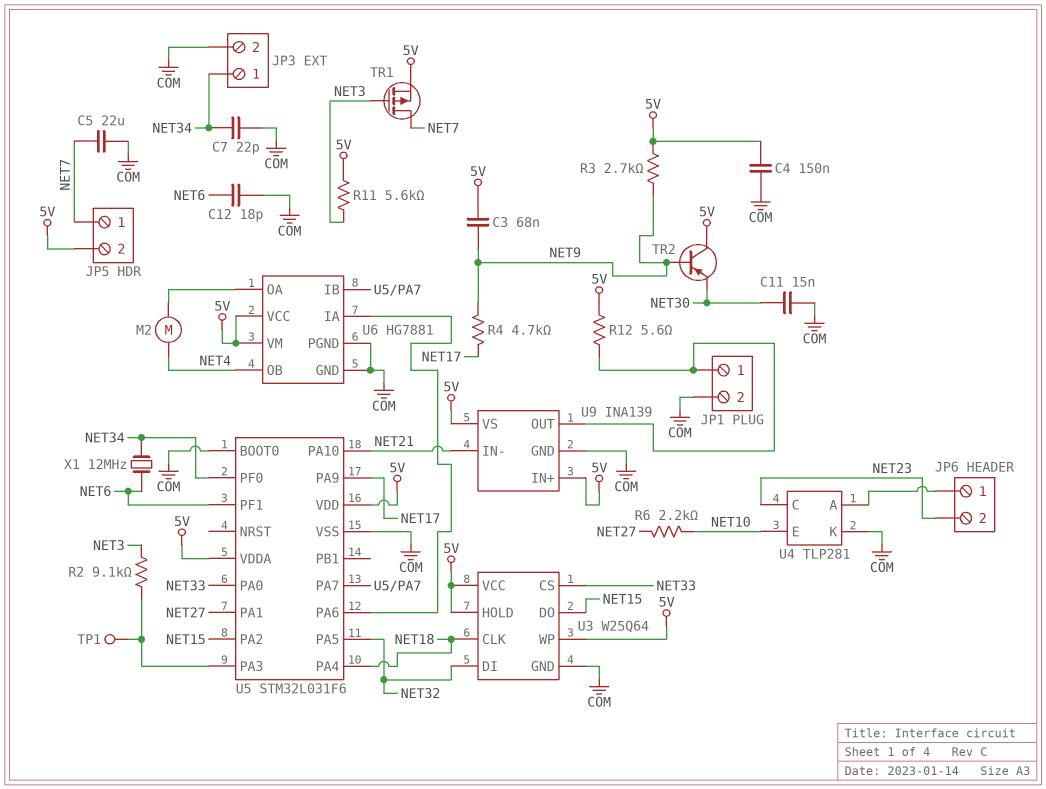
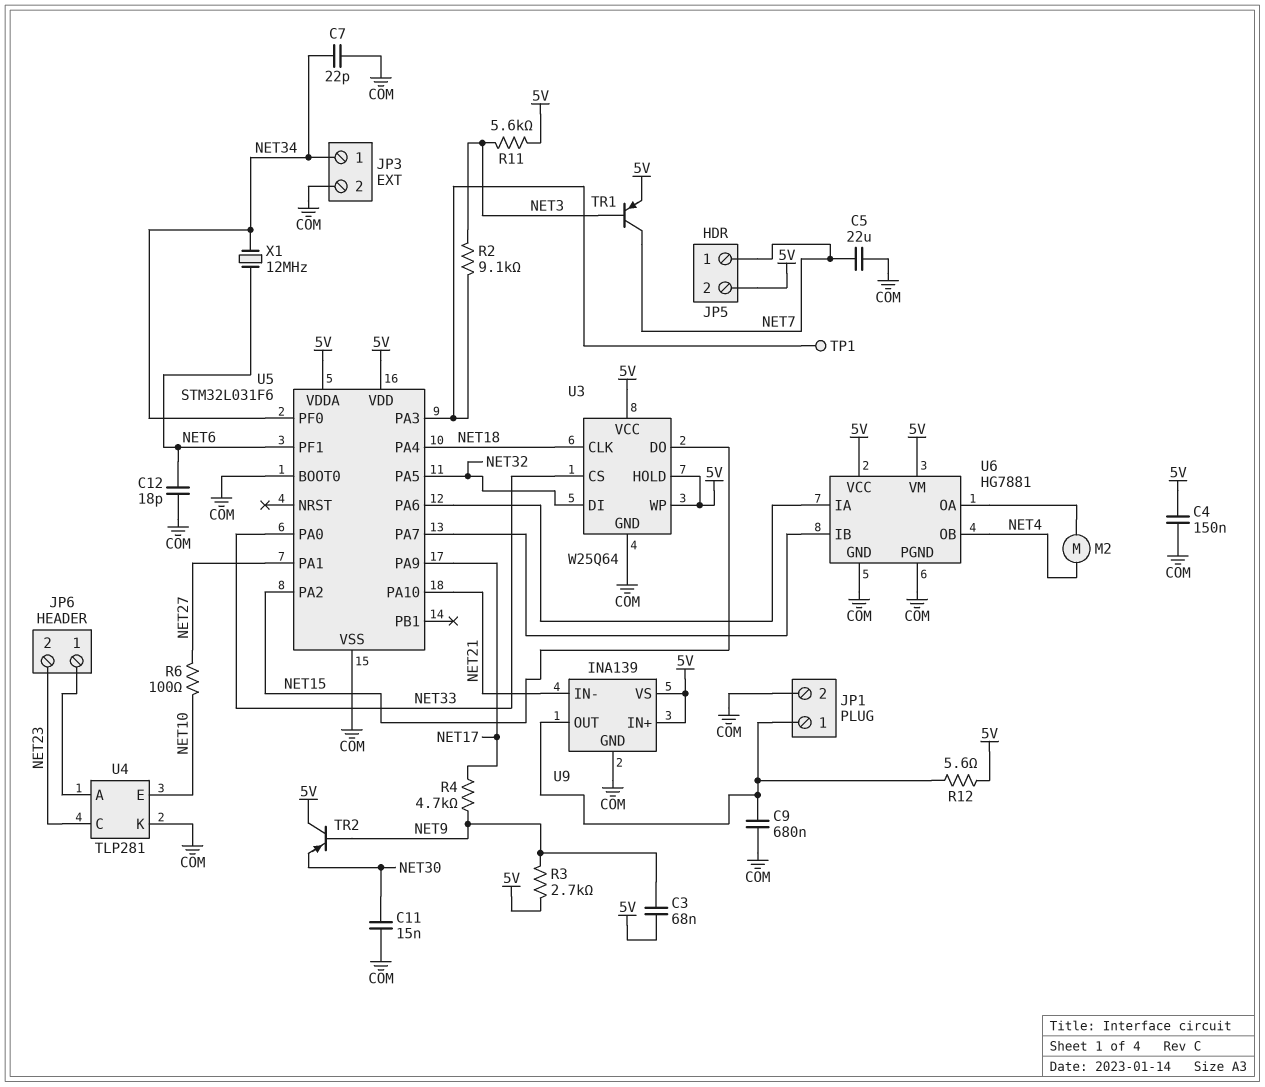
C9: none -> 680nF (COM, JP1/1)
R6: 2.2k (NET10, NET27) -> 100 (NET10, NET27)
TR1: PMOS (G NET3, D NET7, S 5V) -> PNP (B NET3, C NET7, E 5V)

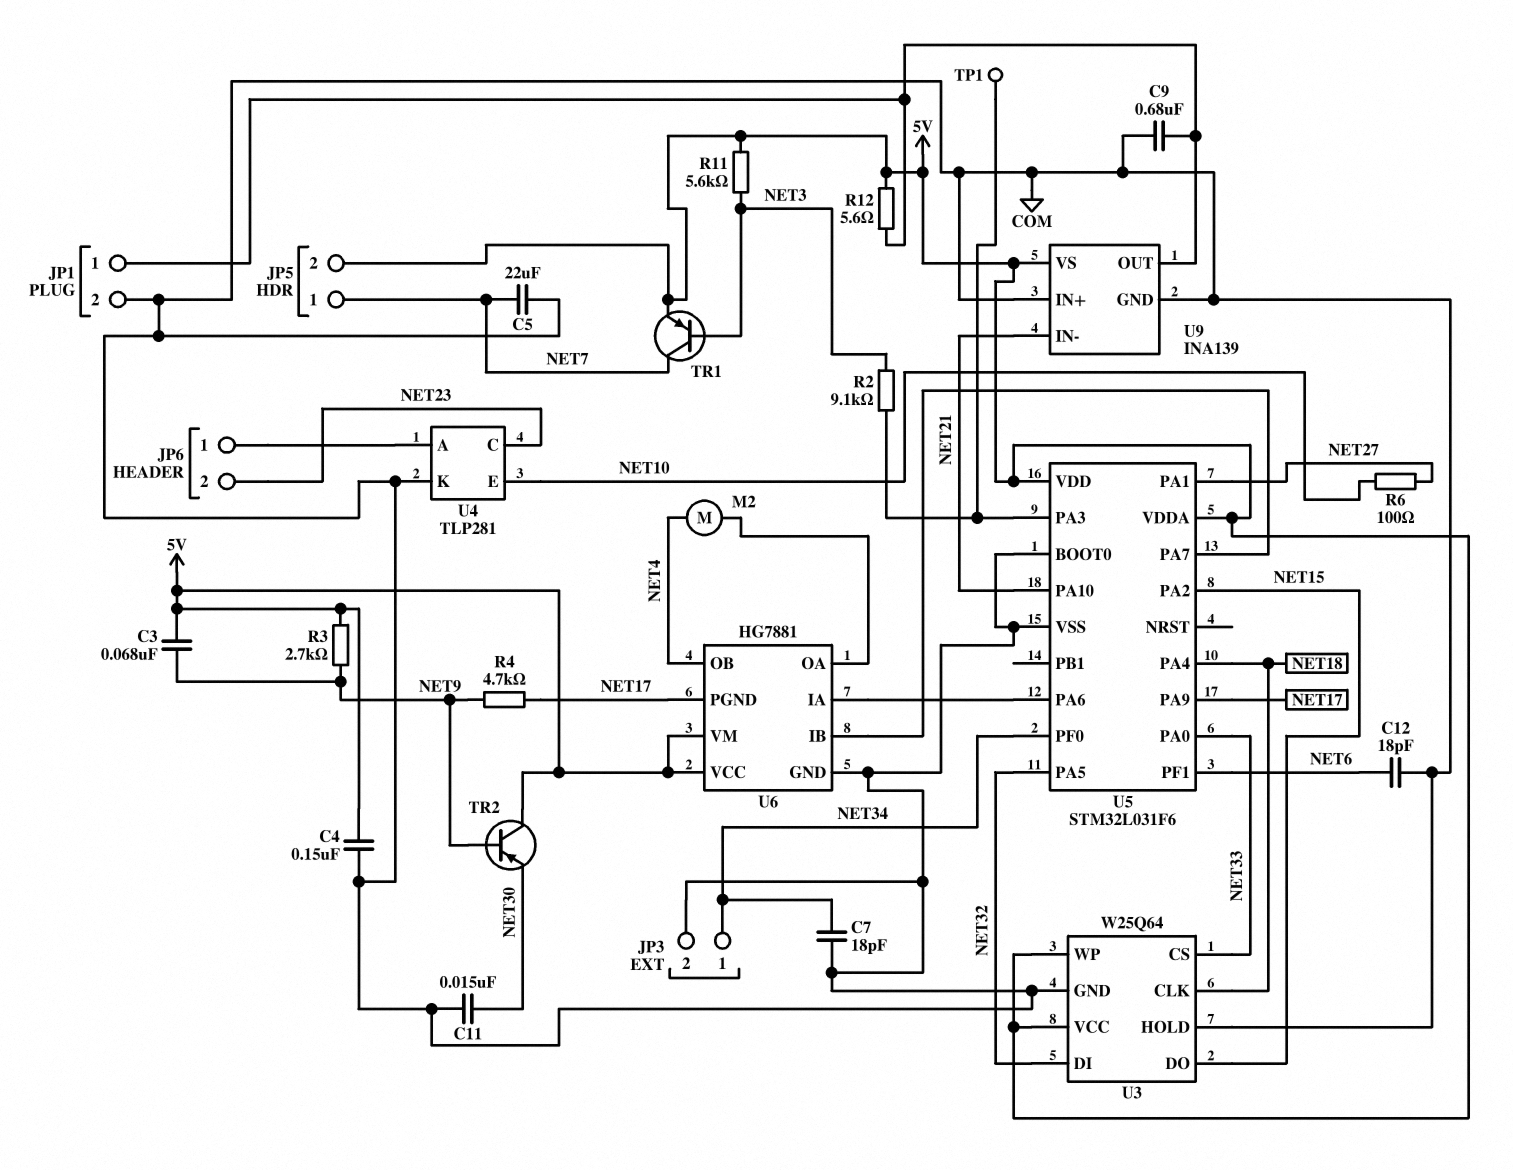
C7: 22pF (COM, NET34) -> 18pF (COM, NET34)
U3 pin HOLD: 5V -> COM
U6 pin PGND: COM -> NET17
U9 pin IN+: 5V -> COM
X1: 12MHz (NET6, NET34) -> none

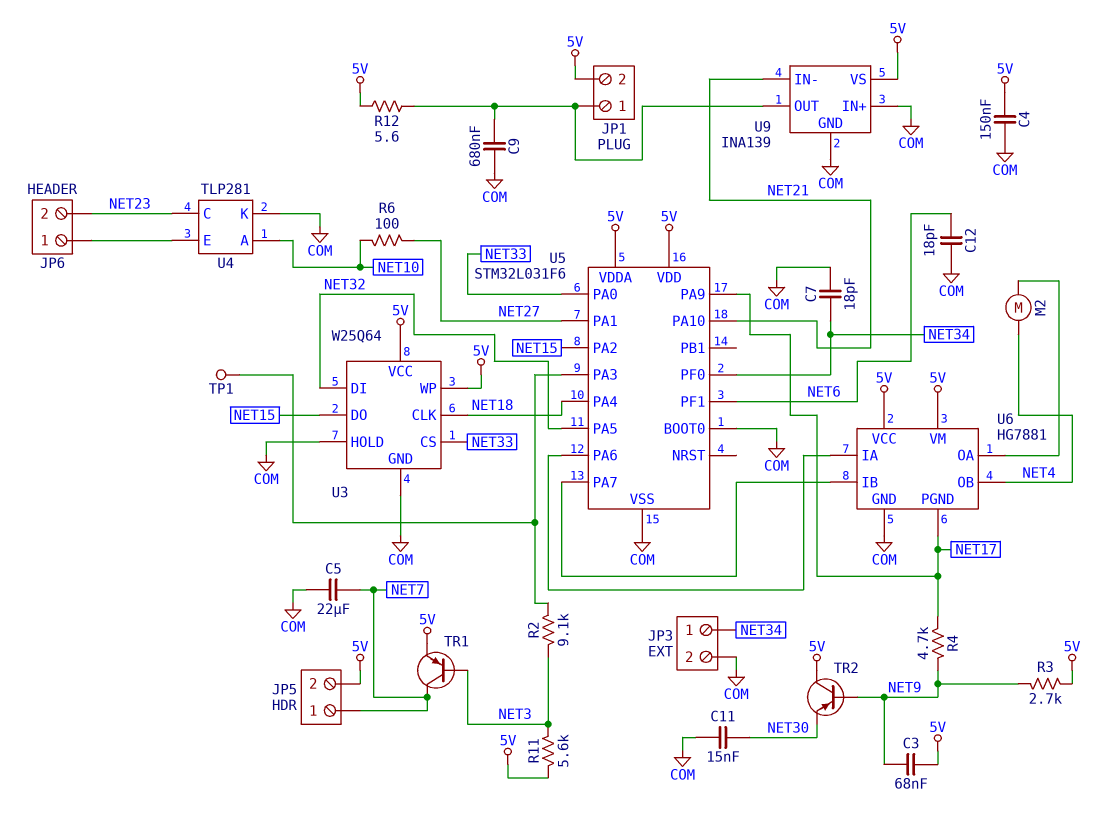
JP1 pin 2: COM -> 5V
U4 pin A: JP6/1 -> NET10
U4 pin E: NET10 -> JP6/1

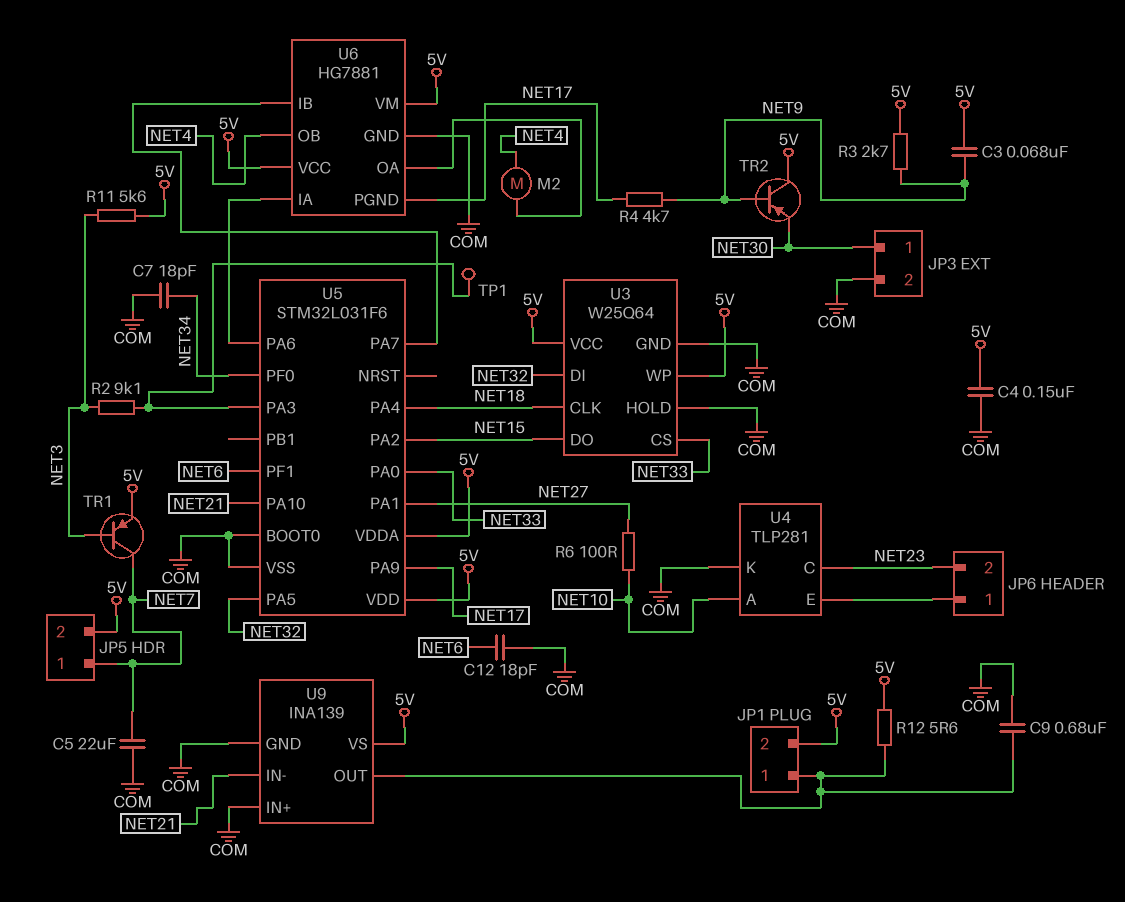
C11: 15nF (COM, NET30) -> none
JP3 pin 1: NET34 -> NET30

